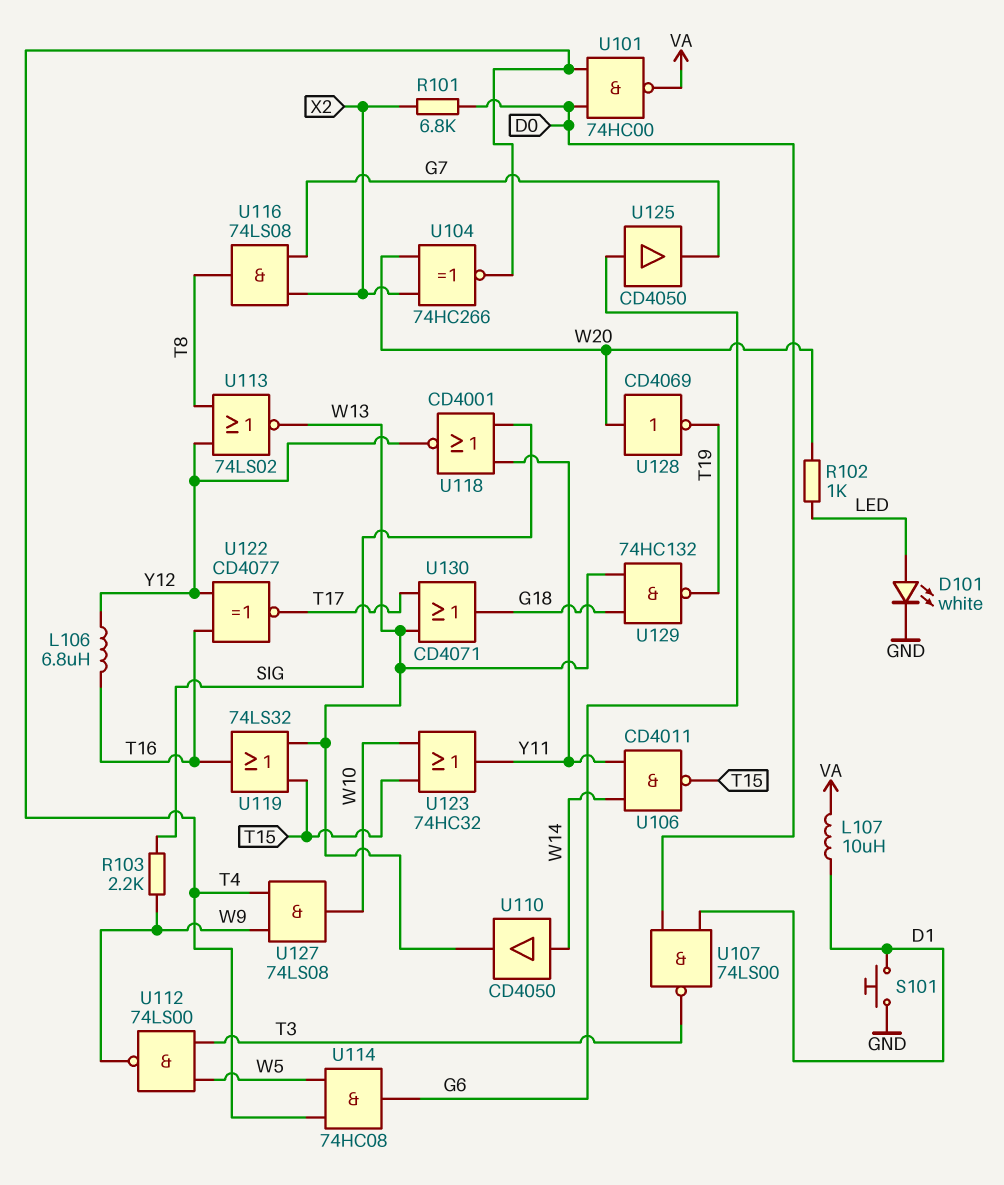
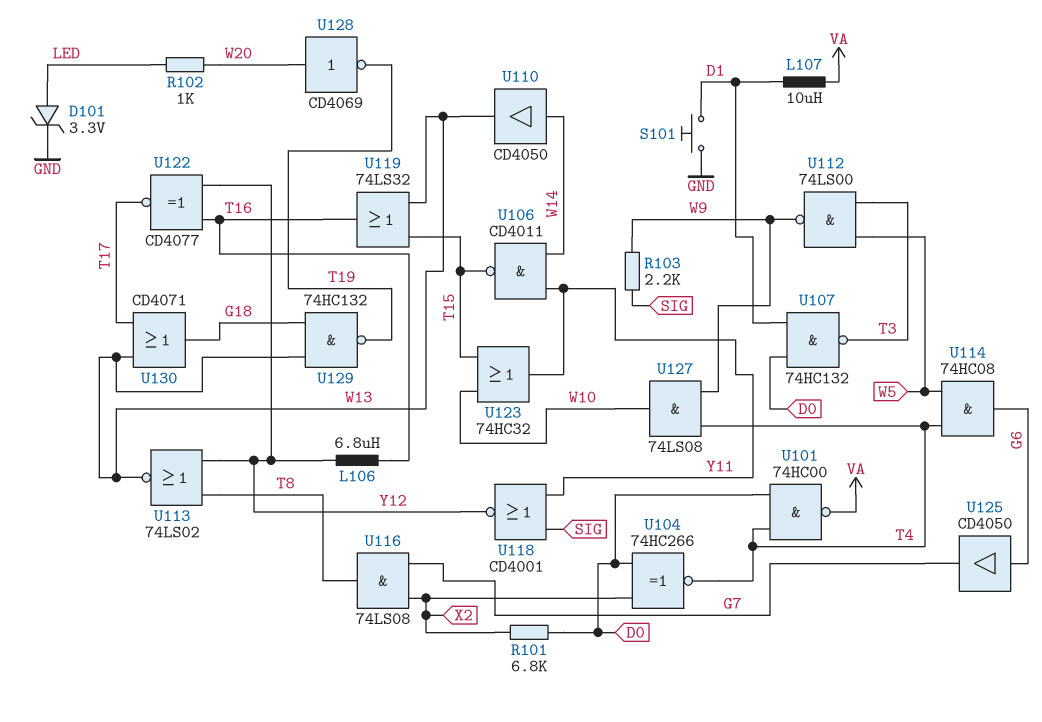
D101: LED white (A LED, K GND) -> zener 3.3V (A LED, K GND)
U104: XNOR 74HC266 (in W20, in X2, out T4) -> XNOR 74HC266 (in D0, in X2, out T4)
U107: NAND 74LS00 (in D0, in D1, out T3) -> NAND 74HC132 (in D0, in D1, out T3)

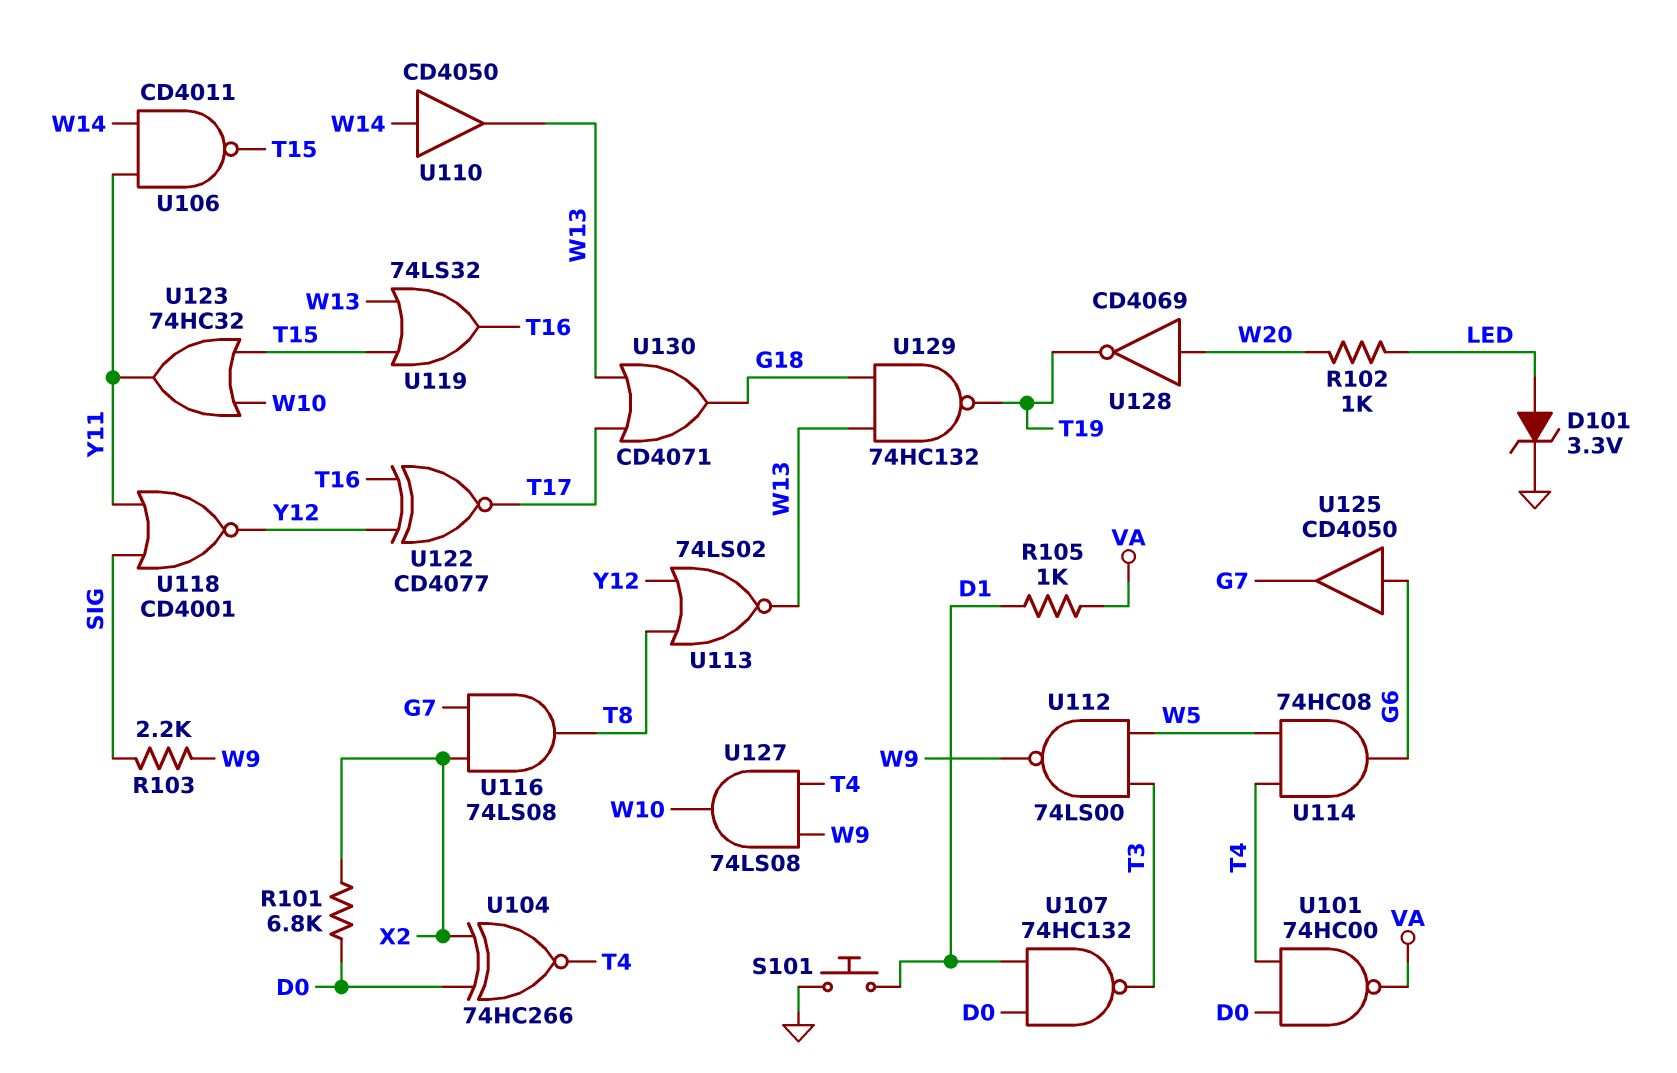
L106: 6.8uH (T16, Y12) -> none
L107: 10uH (D1, VA) -> none
R105: none -> 1k (D1, VA)

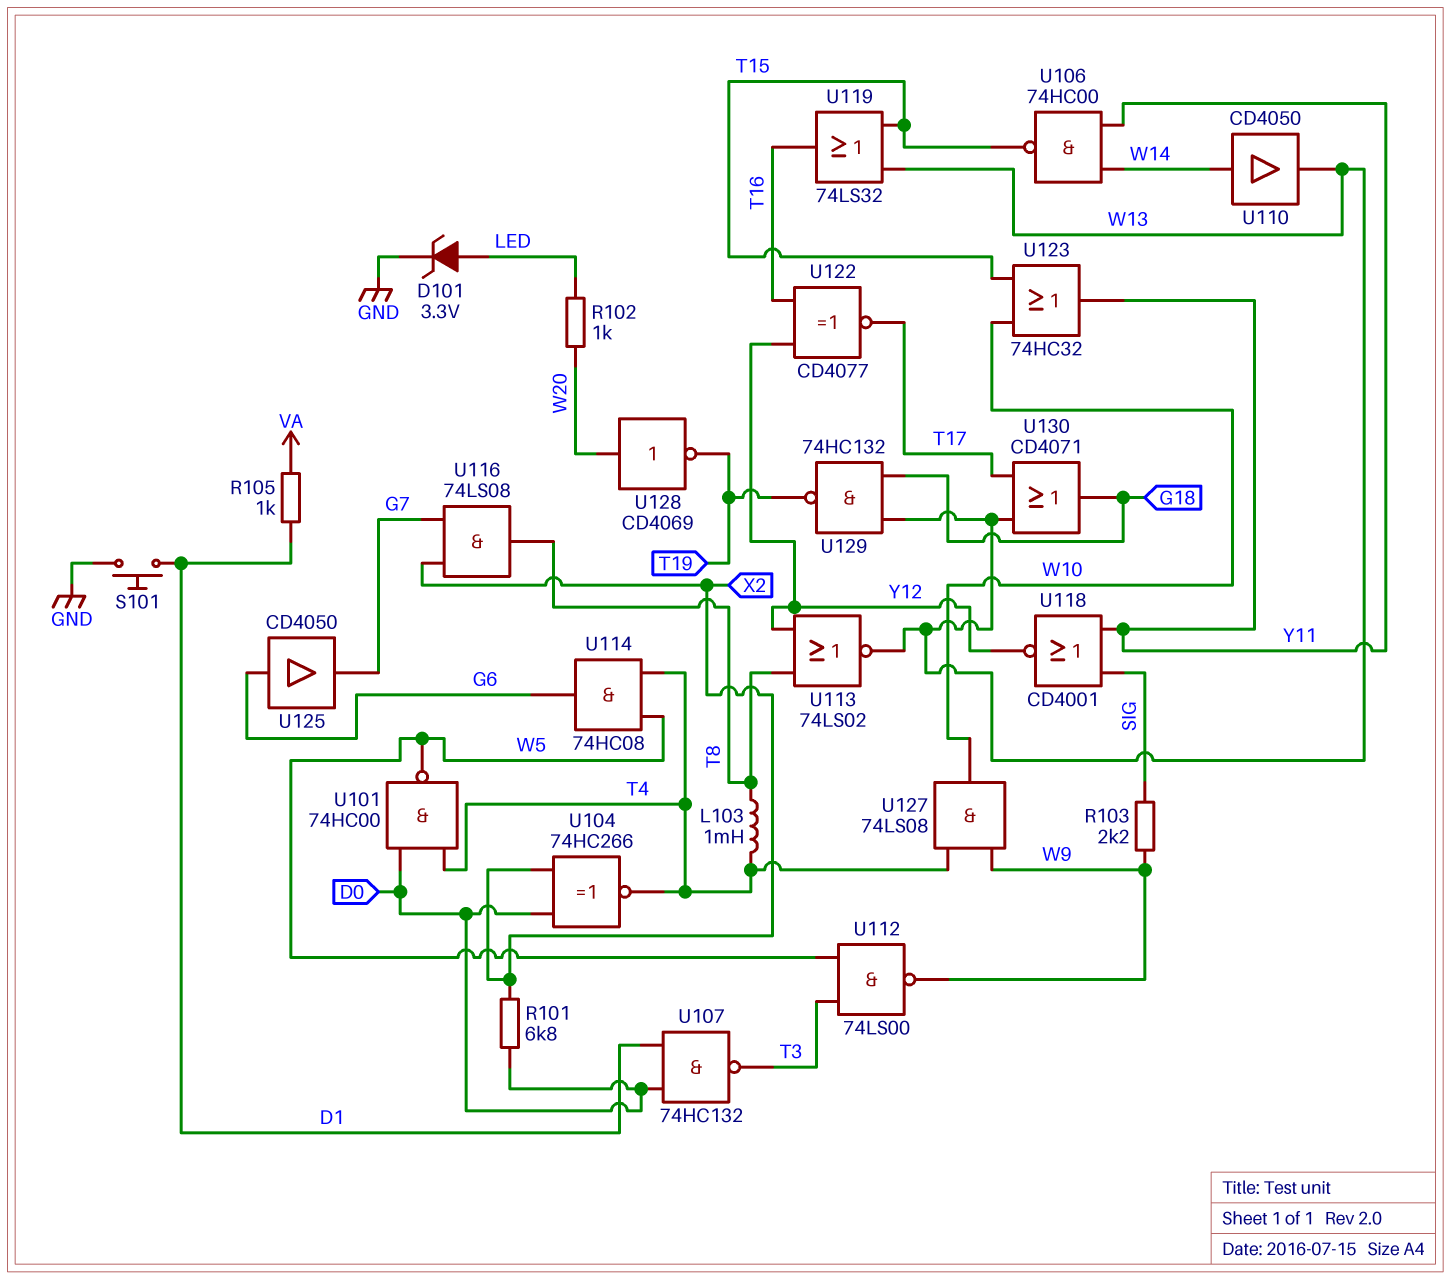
L103: none -> 1mH (T4, T8)
U101: NAND 74HC00 (in D0, in T4, out VA) -> NAND 74HC00 (in D0, in T4, out W5)
U106: NAND CD4011 (in W14, in Y11, out T15) -> NAND 74HC00 (in W14, in Y11, out T15)

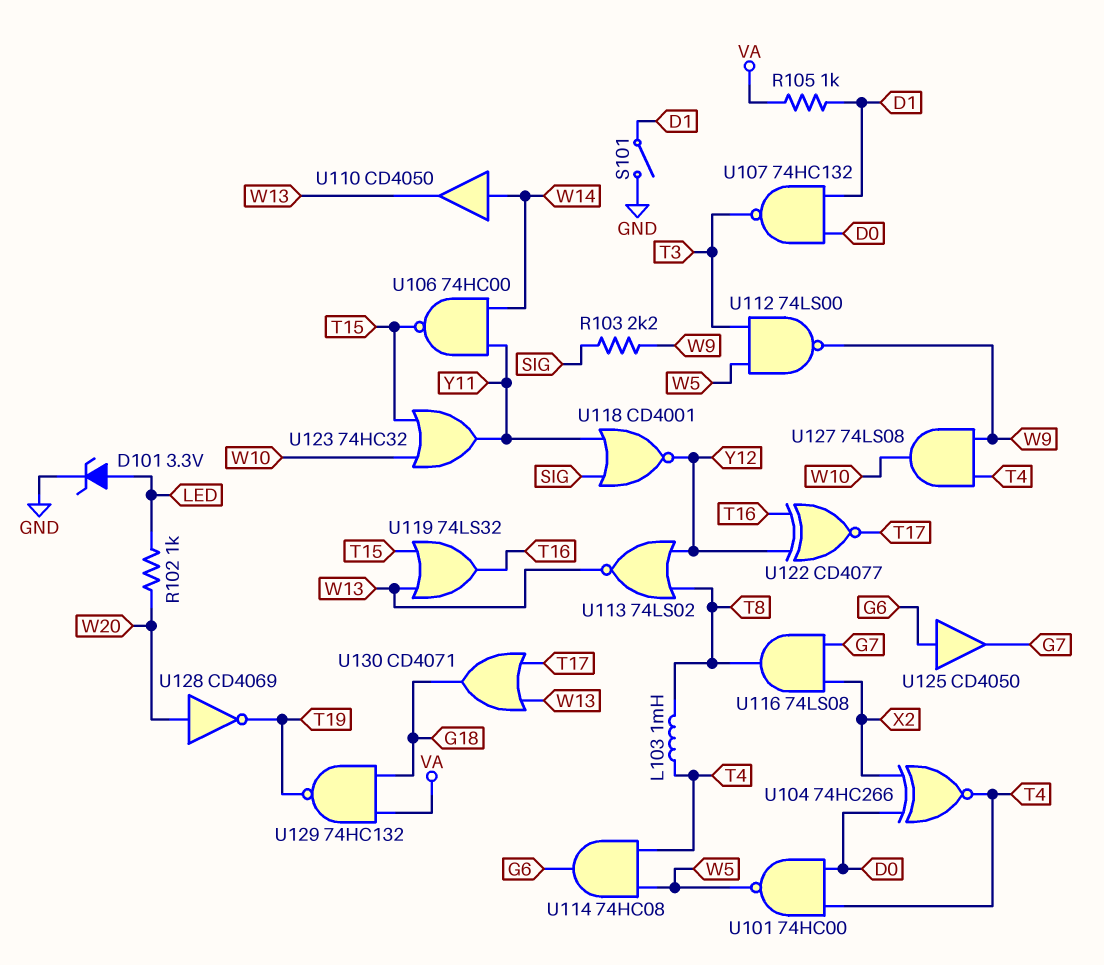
R101: 6.8k (D0, X2) -> none
S101: button (D1, GND) -> switch (D1, GND)
U129: NAND 74HC132 (in G18, in W13, out T19) -> NAND 74HC132 (in G18, in VA, out T19)

